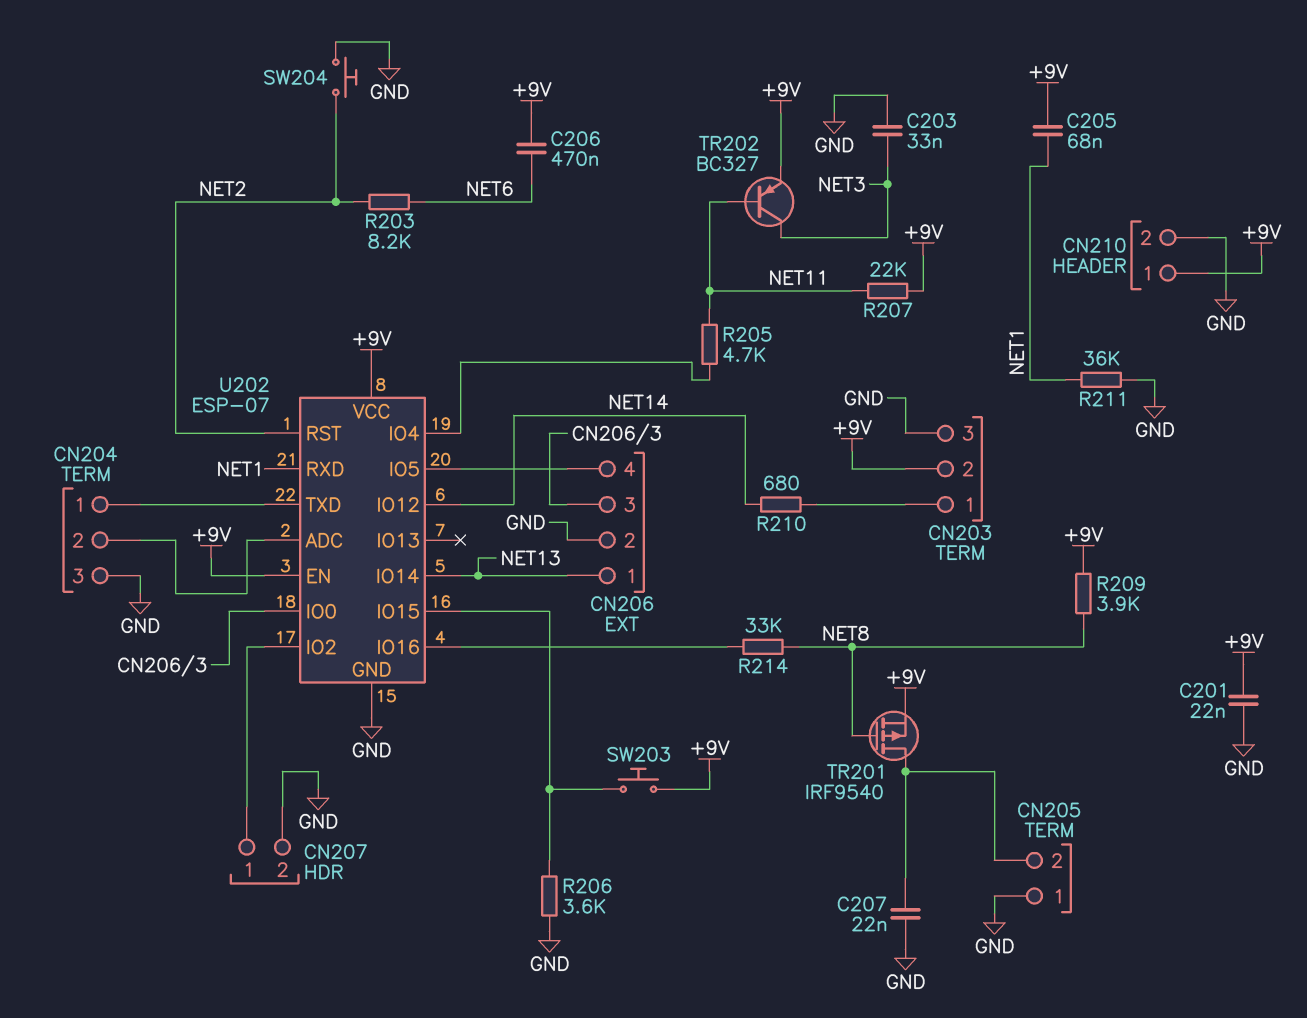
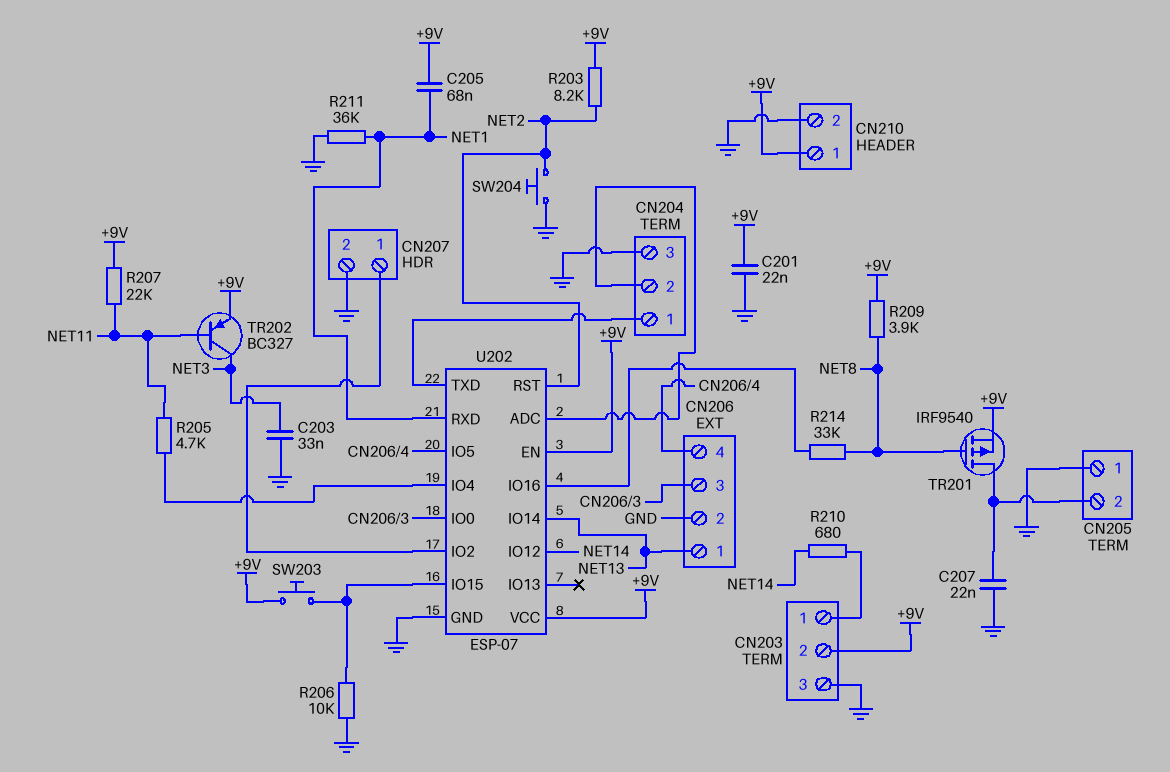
C206: 470nF (+9V, NET6) -> none
R203: 8.2k (NET2, NET6) -> 8.2k (+9V, NET2)
R206: 3.6k (GND, U202/IO15) -> 10k (GND, U202/IO15)

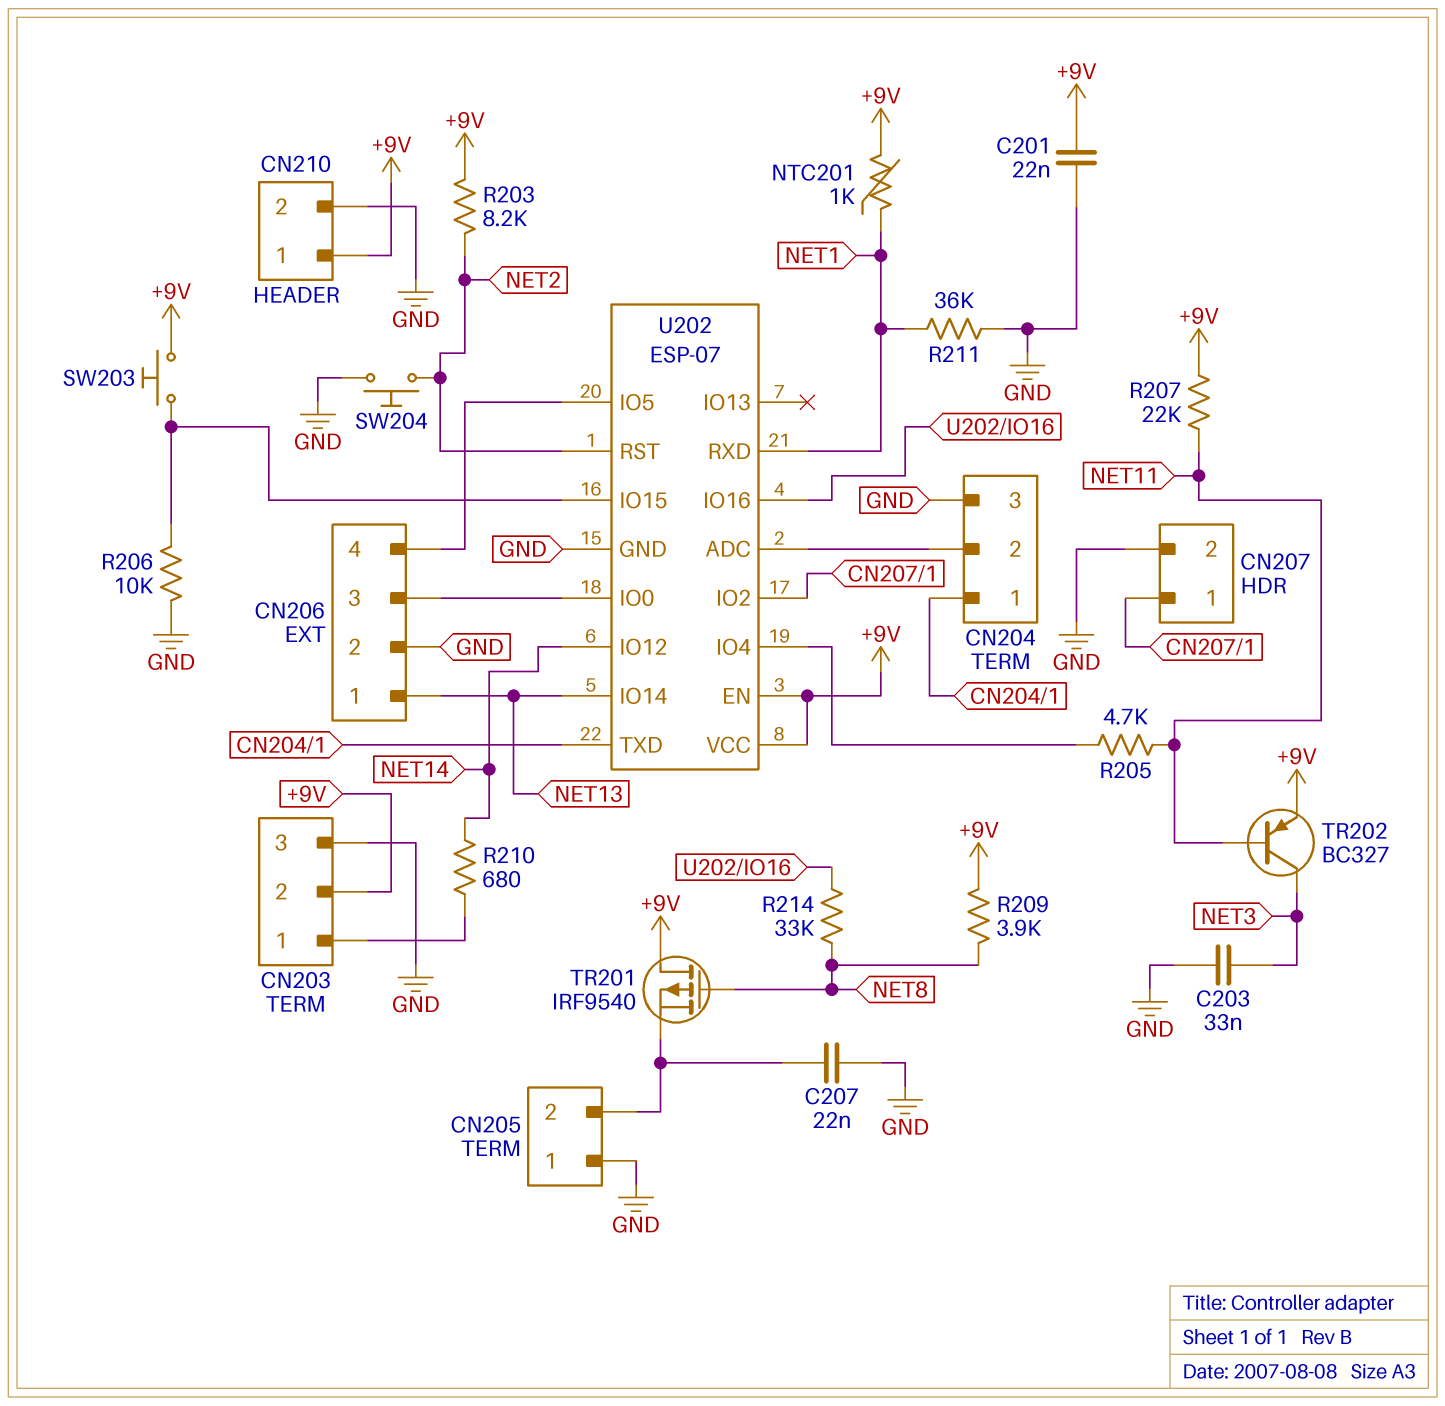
C205: 68nF (+9V, NET1) -> none
NTC201: none -> 1k (+9V, NET1)
TR201: PMOS IRF9540 (G NET8, D CN205/2, S +9V) -> PMOS IRF9540 (G NET8, D +9V, S CN205/2)

